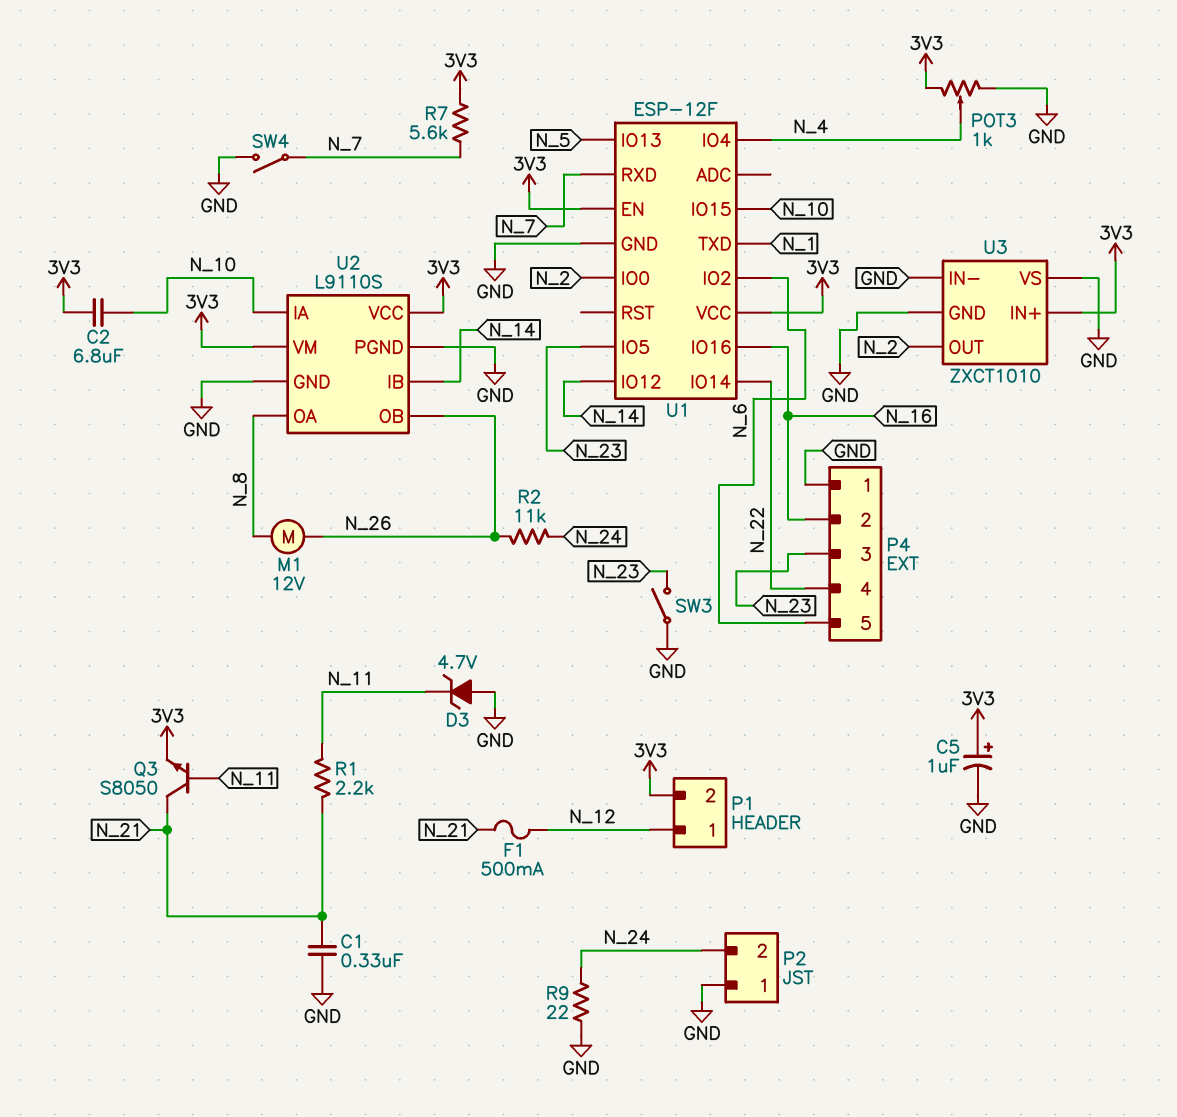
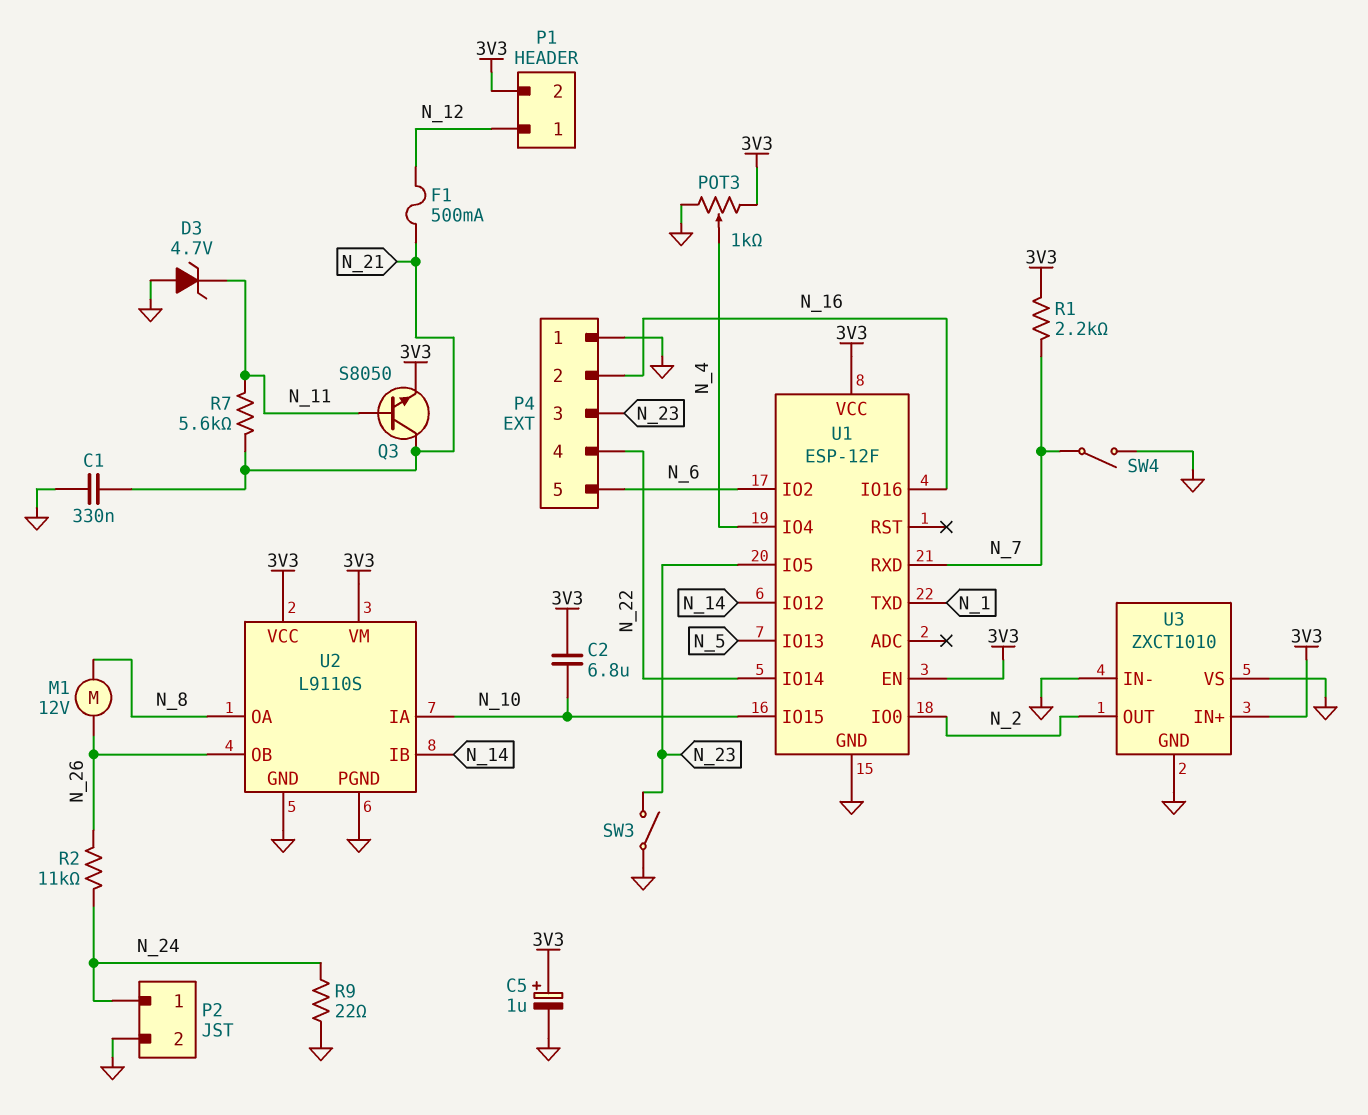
P2 pin 1: GND -> N_24
P2 pin 2: N_24 -> GND
R1: 2.2k (N_11, N_21) -> 2.2k (3V3, N_7)
R7: 5.6k (3V3, N_7) -> 5.6k (N_11, N_21)

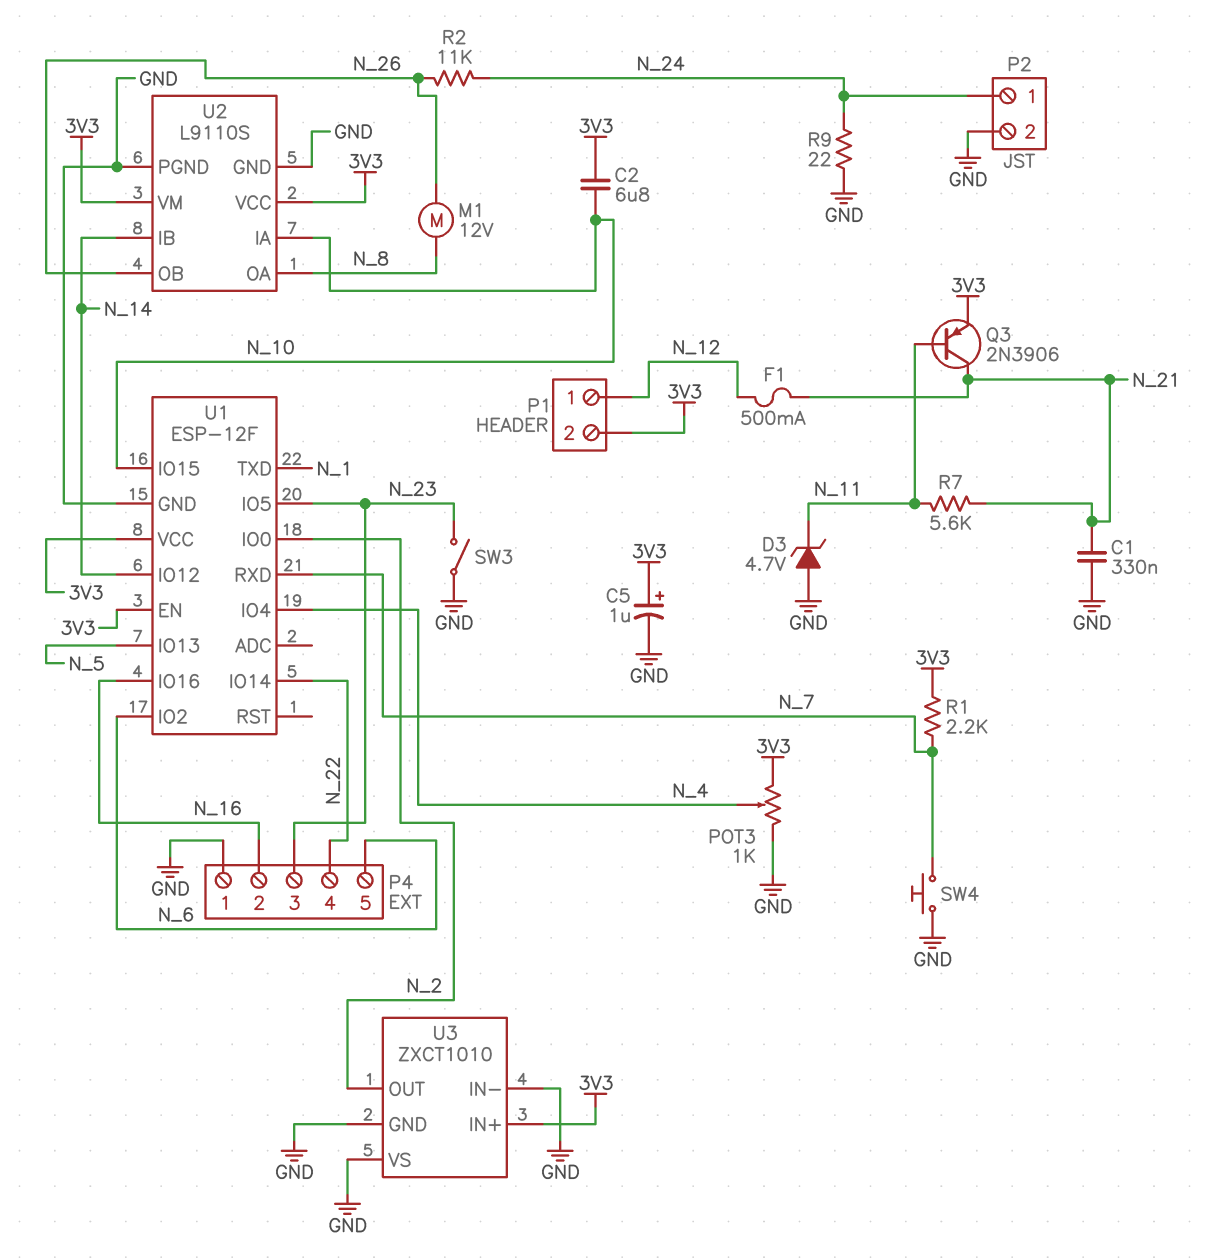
Q3: NPN S8050 (B N_11, C N_21, E 3V3) -> PNP 2N3906 (B N_11, C N_21, E 3V3)
SW4: switch (GND, N_7) -> button (GND, N_7)

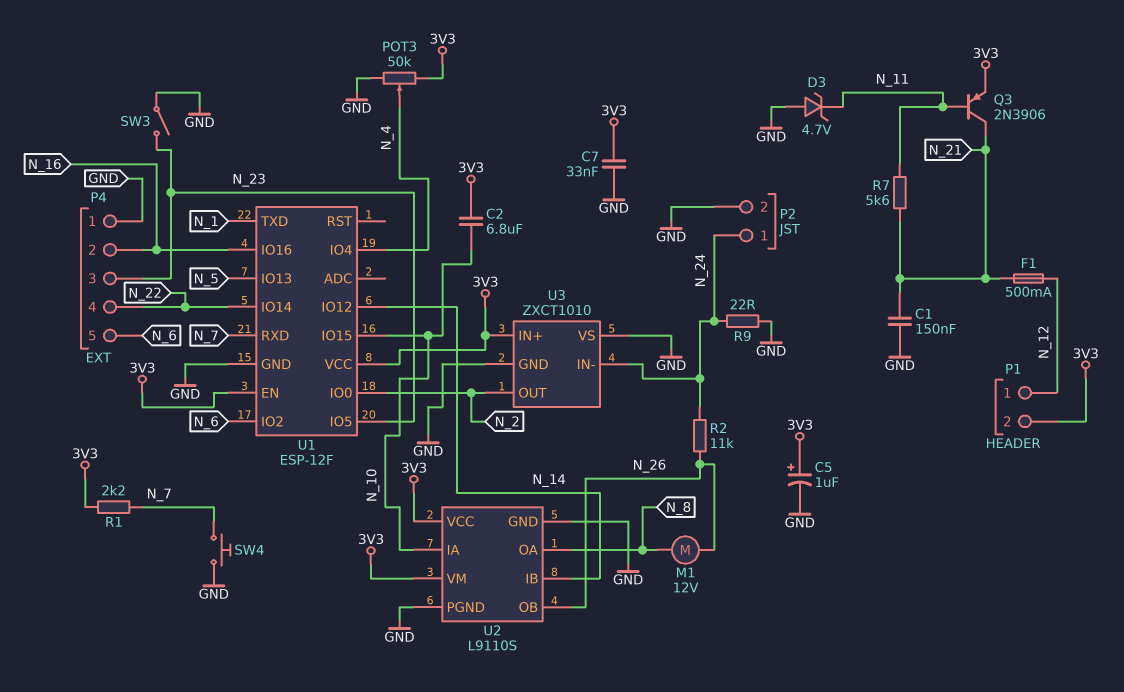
C1: 330nF (GND, N_21) -> 150nF (GND, N_21)
C7: none -> 33nF (3V3, GND)
POT3: 1k (3V3, GND, wiper N_4) -> 50k (3V3, GND, wiper N_4)
U3 pin IN-: GND -> N_24

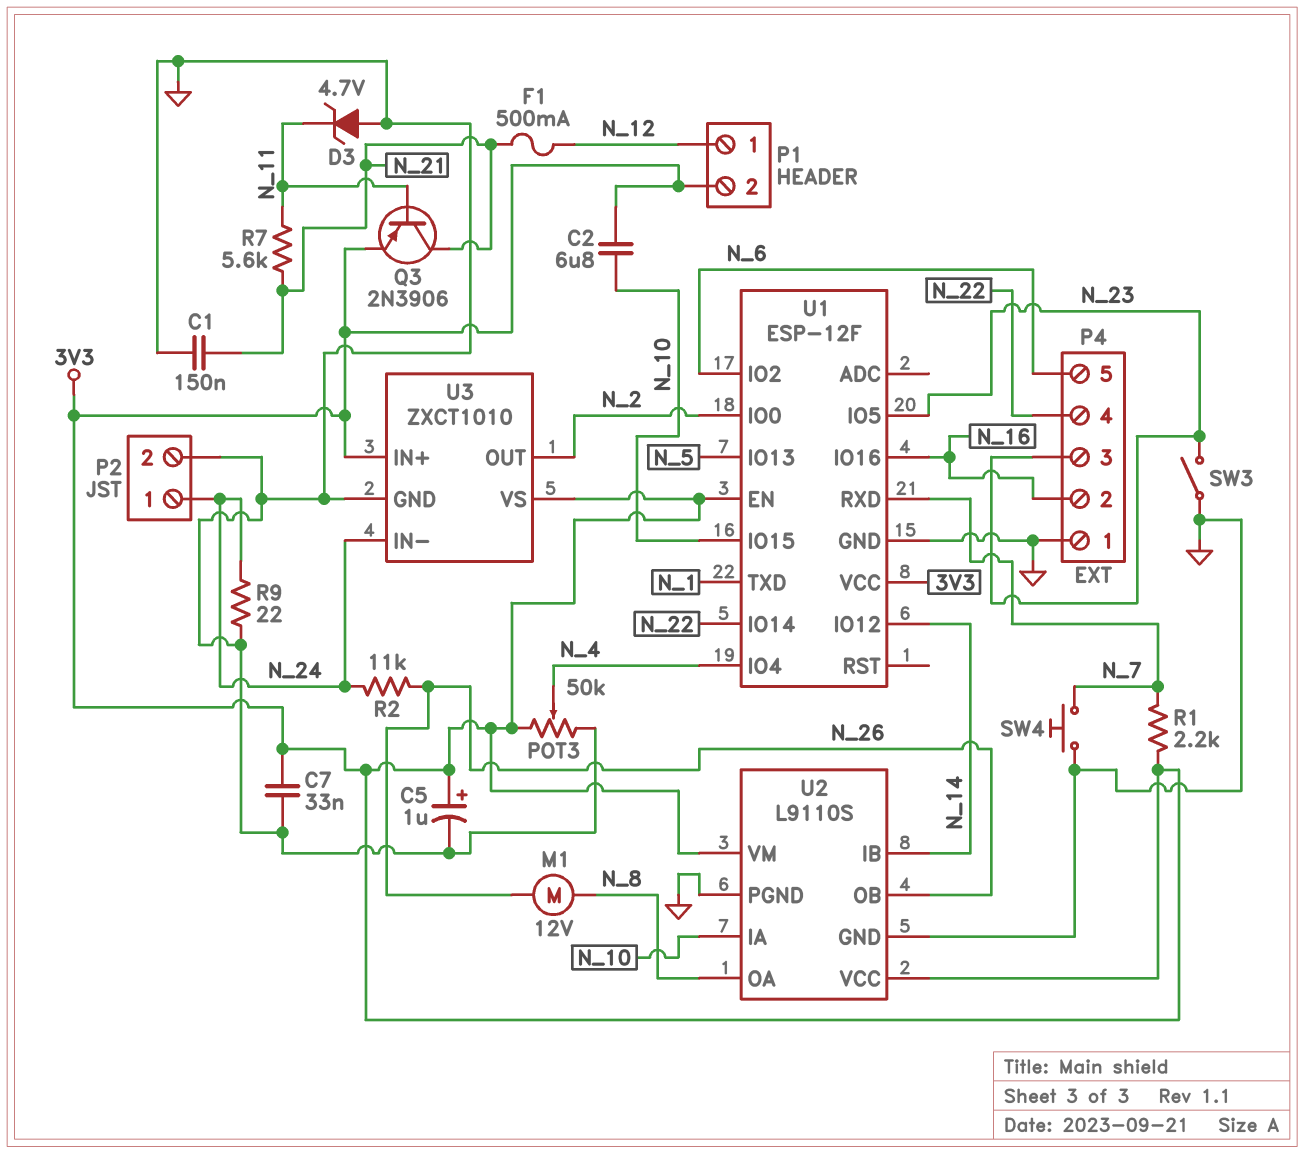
U3 pin VS: GND -> 3V3

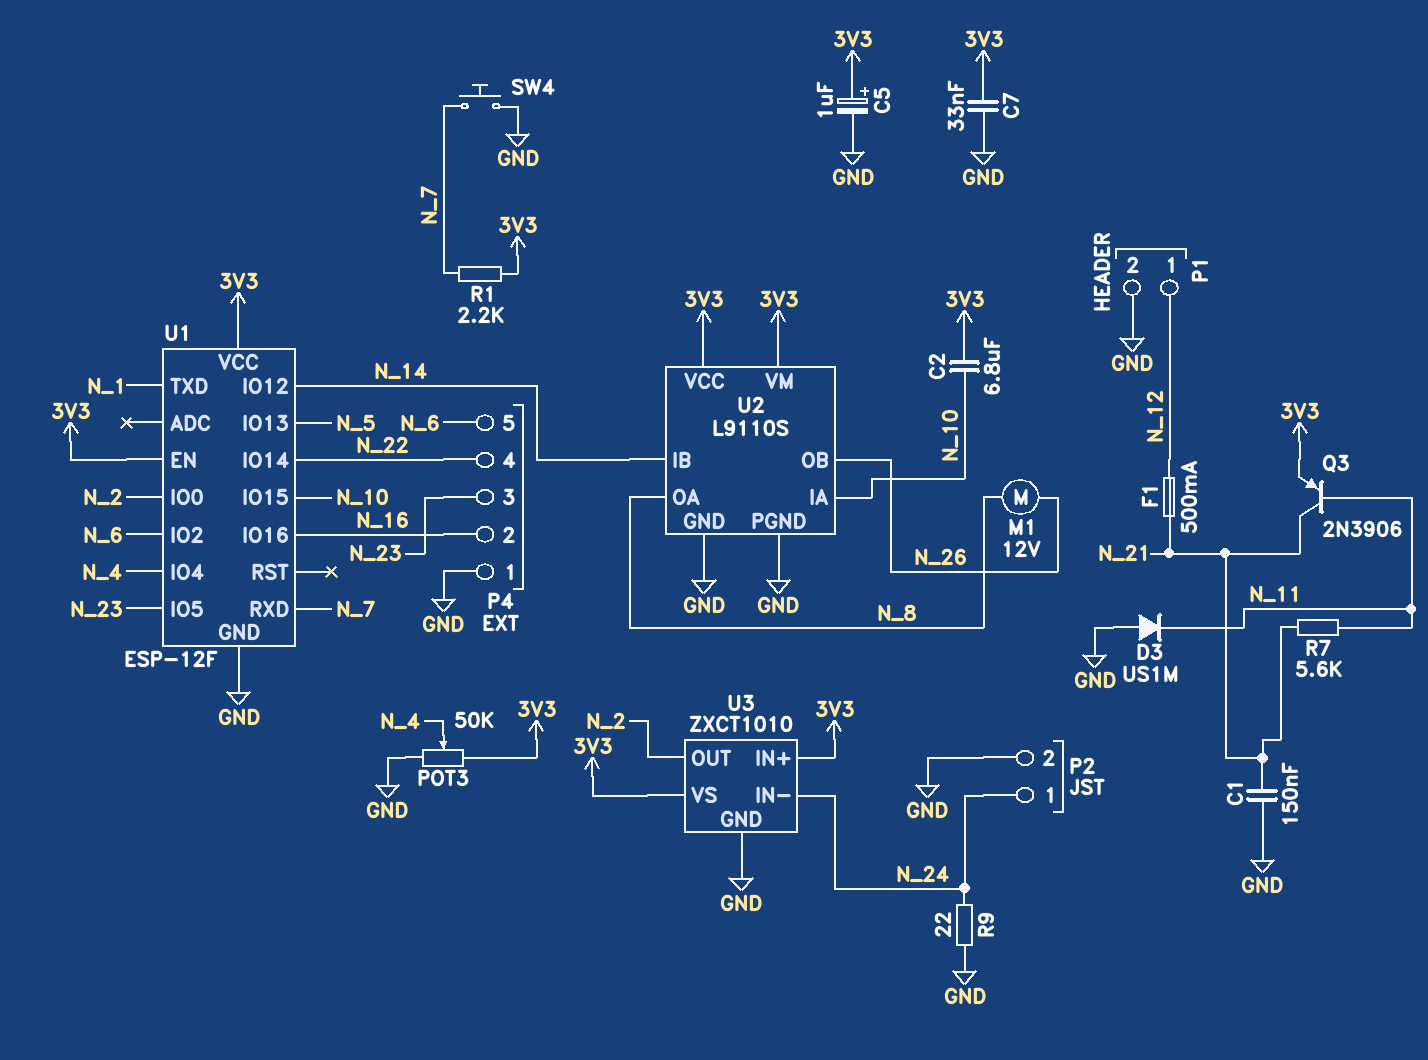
D3: zener 4.7V (A GND, K N_11) -> diode US1M (A GND, K N_11)
P1 pin 2: 3V3 -> GND
R2: 11k (N_24, N_26) -> none
SW3: switch (GND, N_23) -> none

